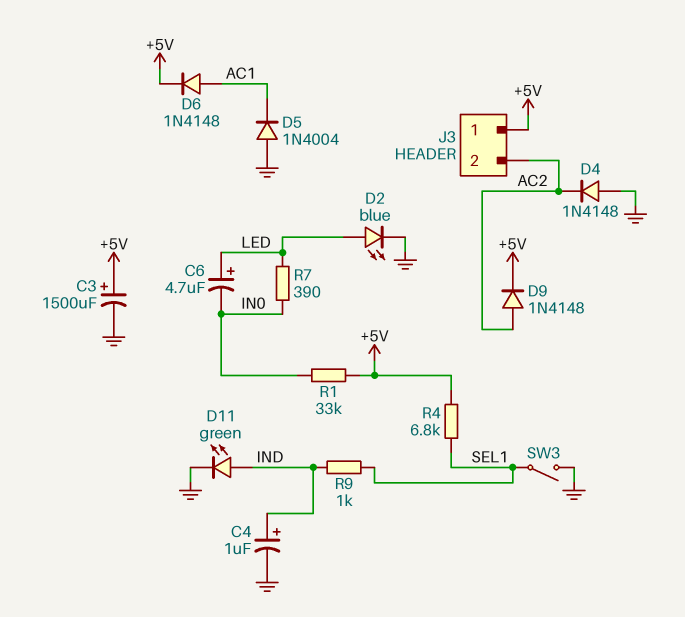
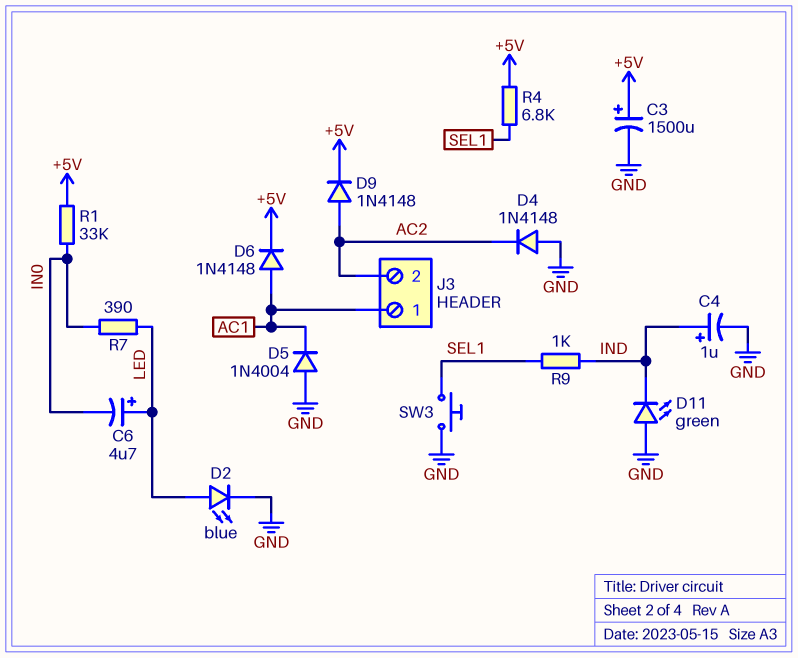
D11: LED green (A IND, K GND) -> LED green (A GND, K IND)
J3 pin 1: +5V -> AC1
SW3: switch (GND, SEL1) -> button (GND, SEL1)

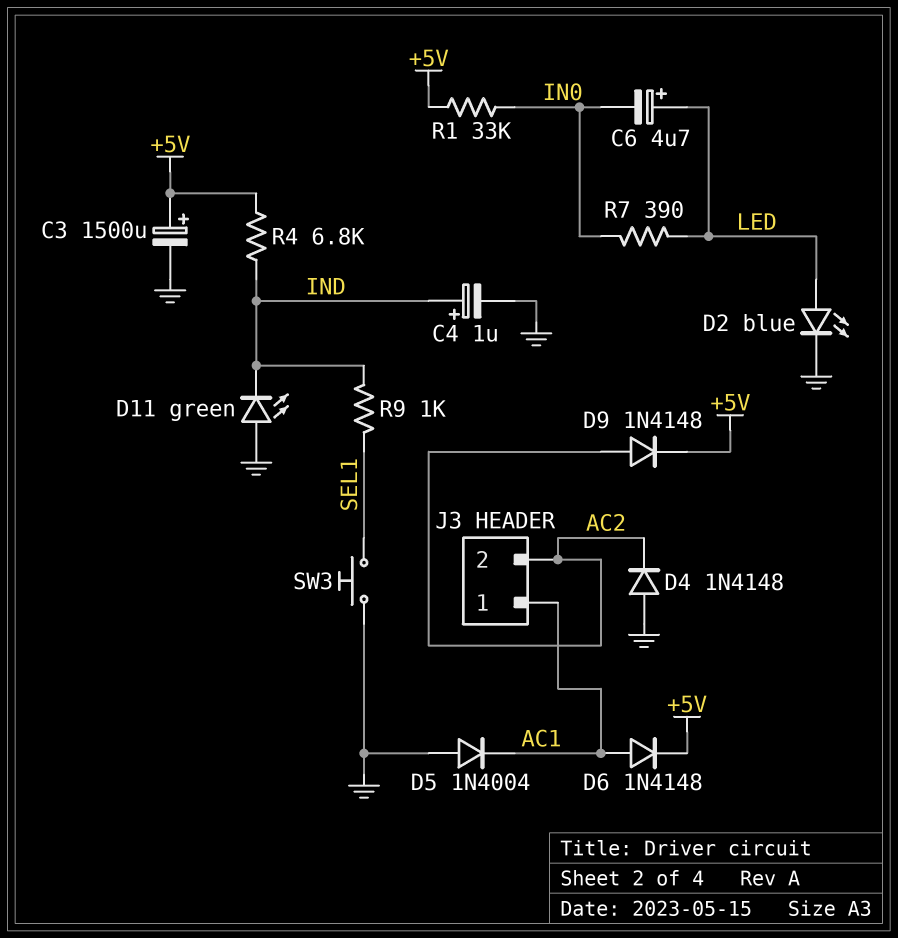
R4: 6.8k (+5V, SEL1) -> 6.8k (+5V, IND)

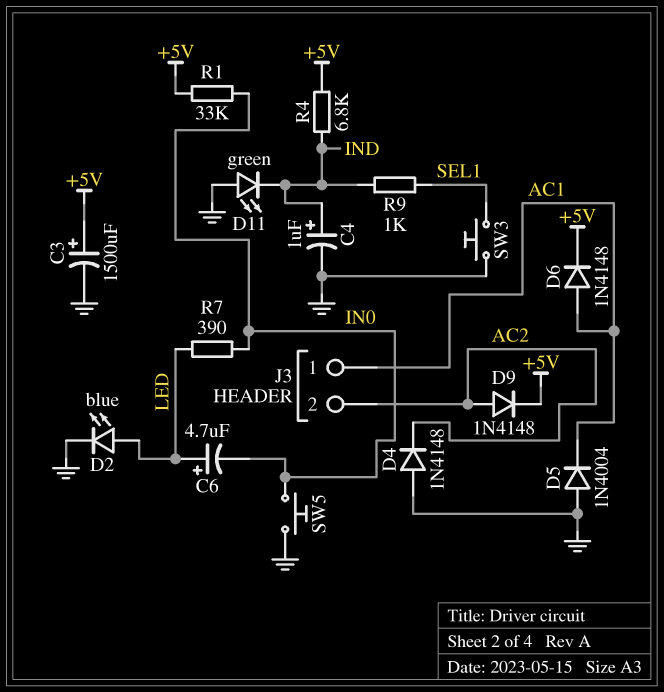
SW5: none -> button (GND, IN0)

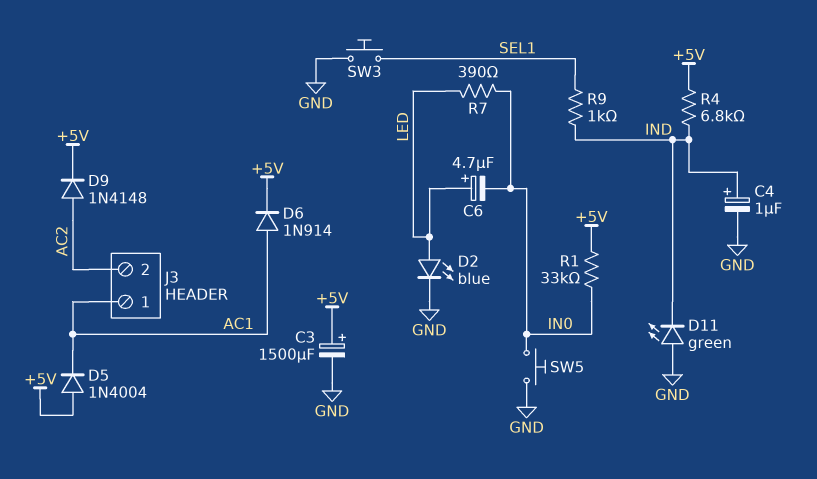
D4: diode 1N4148 (A GND, K AC2) -> none
D5: diode 1N4004 (A GND, K AC1) -> diode 1N4004 (A +5V, K AC1)
D6: diode 1N4148 (A AC1, K +5V) -> diode 1N914 (A AC1, K +5V)

